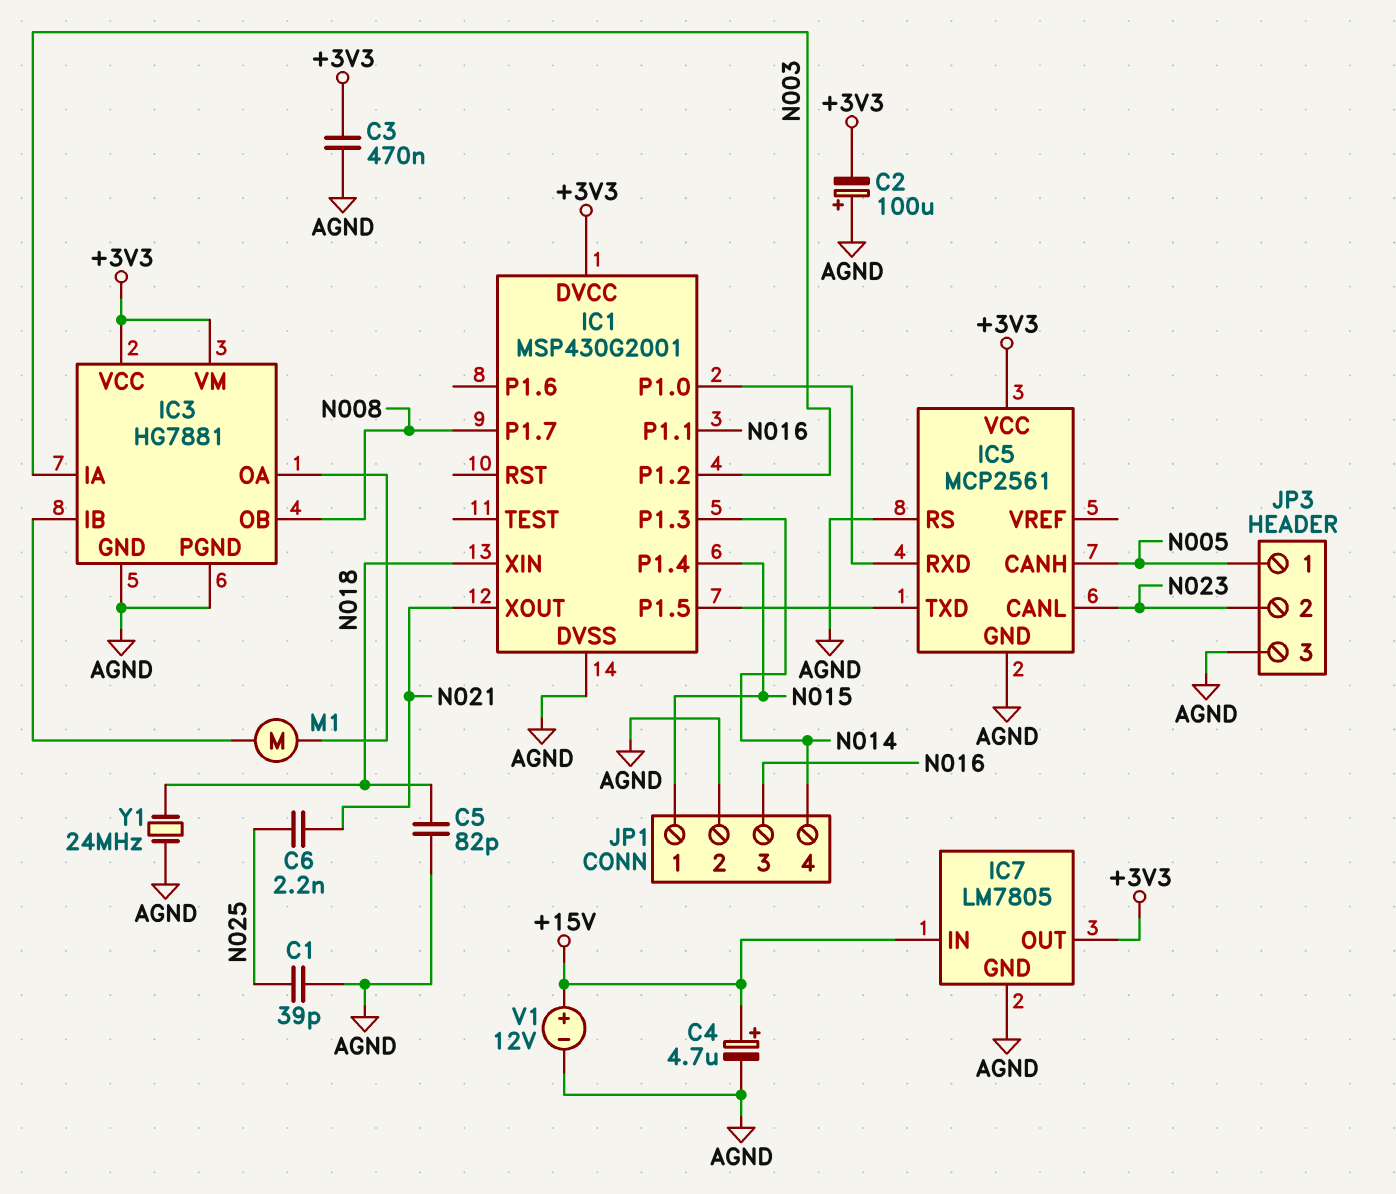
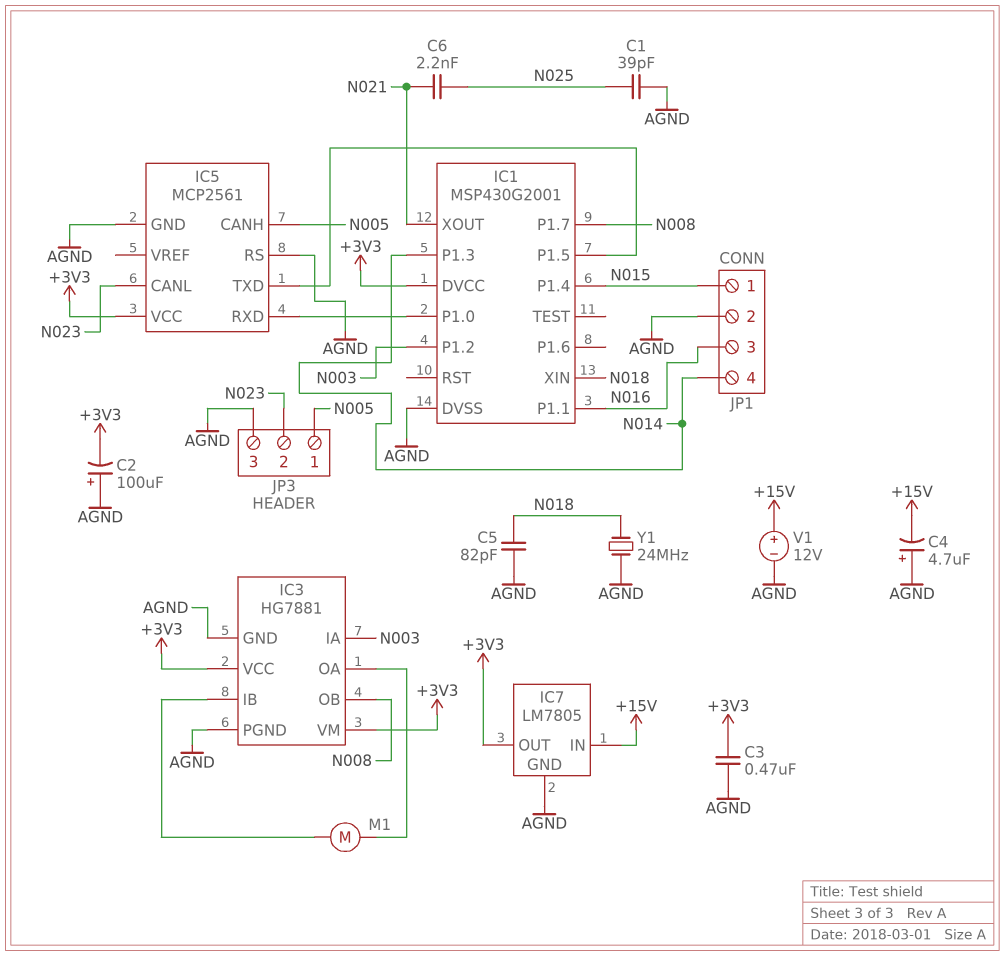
C4: 4.7uF (plus +15V, minus AGND) -> 4.7uF (plus AGND, minus +15V)

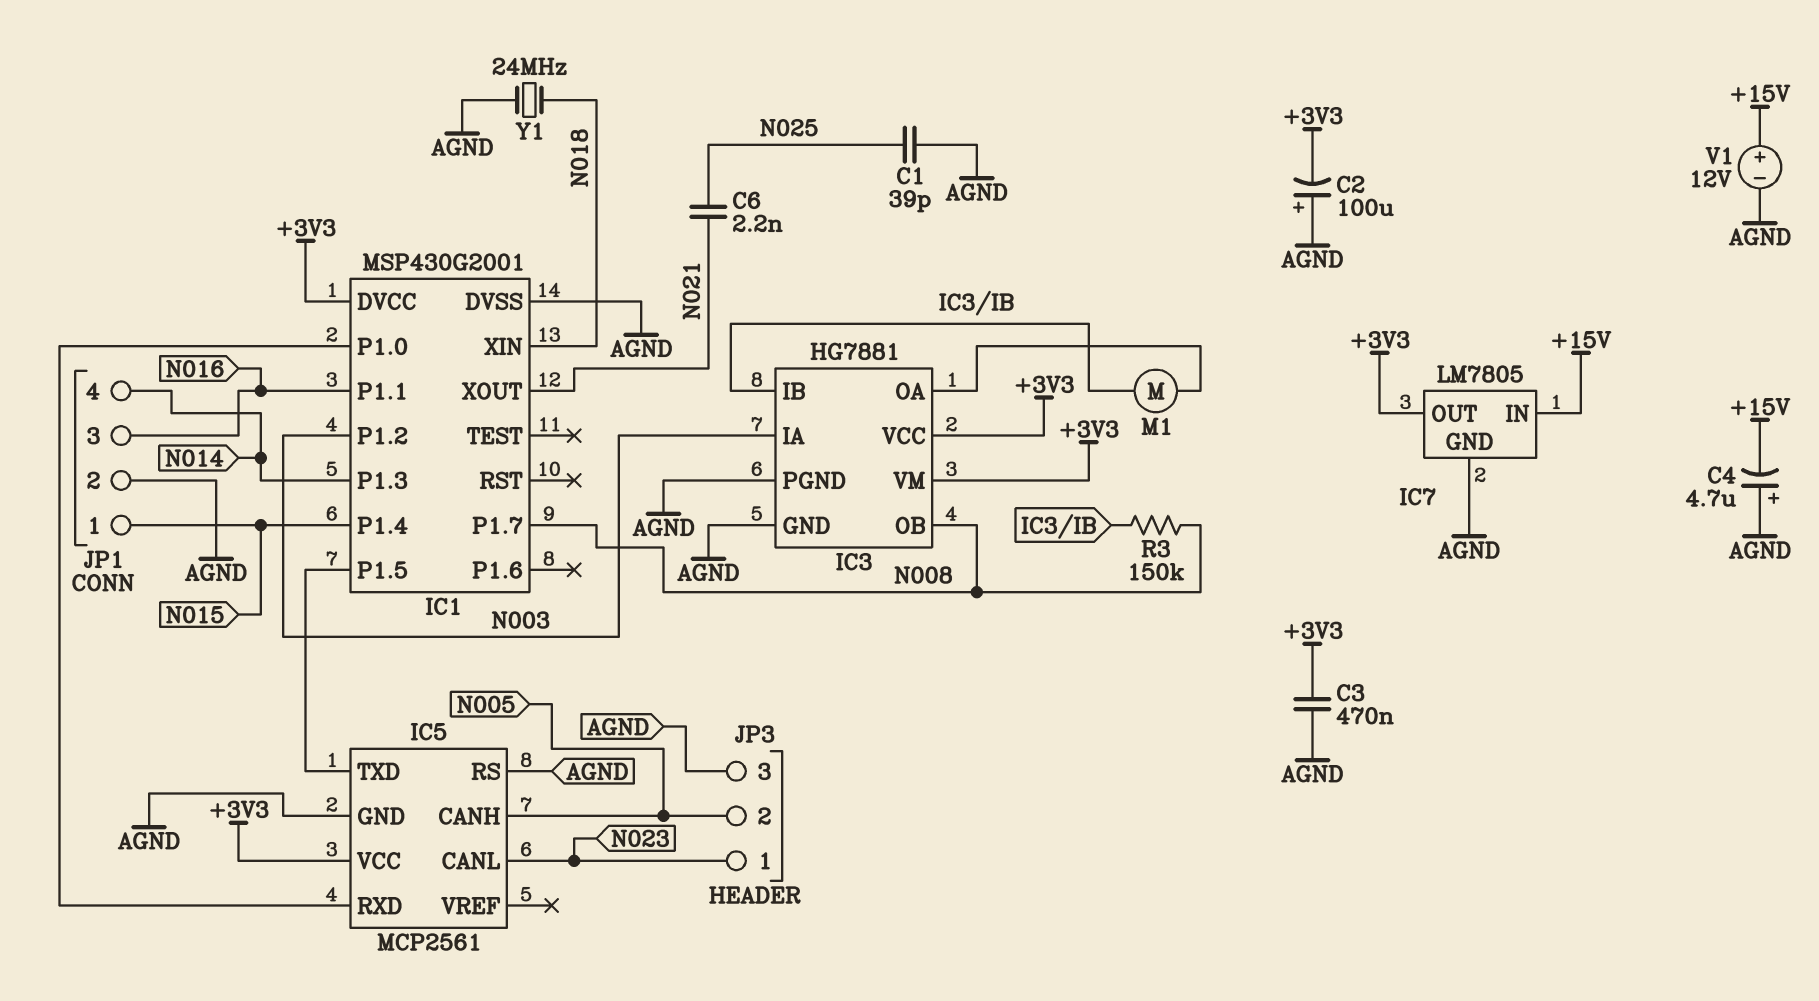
C5: 82pF (AGND, N018) -> none
JP3 pin 1: N005 -> N023
JP3 pin 2: N023 -> N005
R3: none -> 150k (IC3/IB, N008)

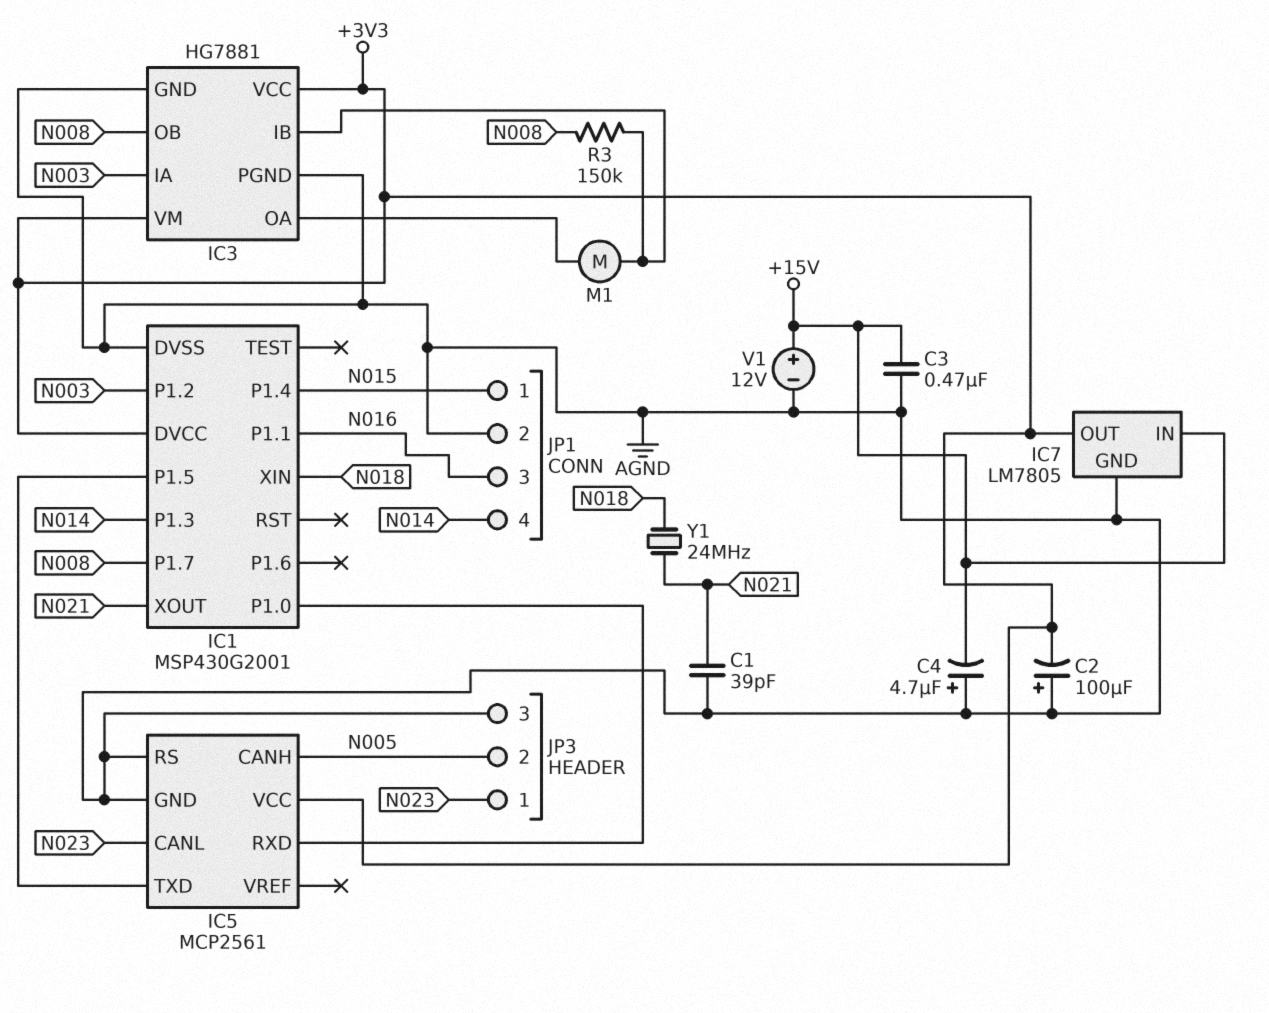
C1: 39pF (AGND, N025) -> 39pF (AGND, N021)
C3: 470nF (+3V3, AGND) -> 470nF (+15V, AGND)
C6: 2.2nF (N021, N025) -> none
Y1: 24MHz (AGND, N018) -> 24MHz (N018, N021)

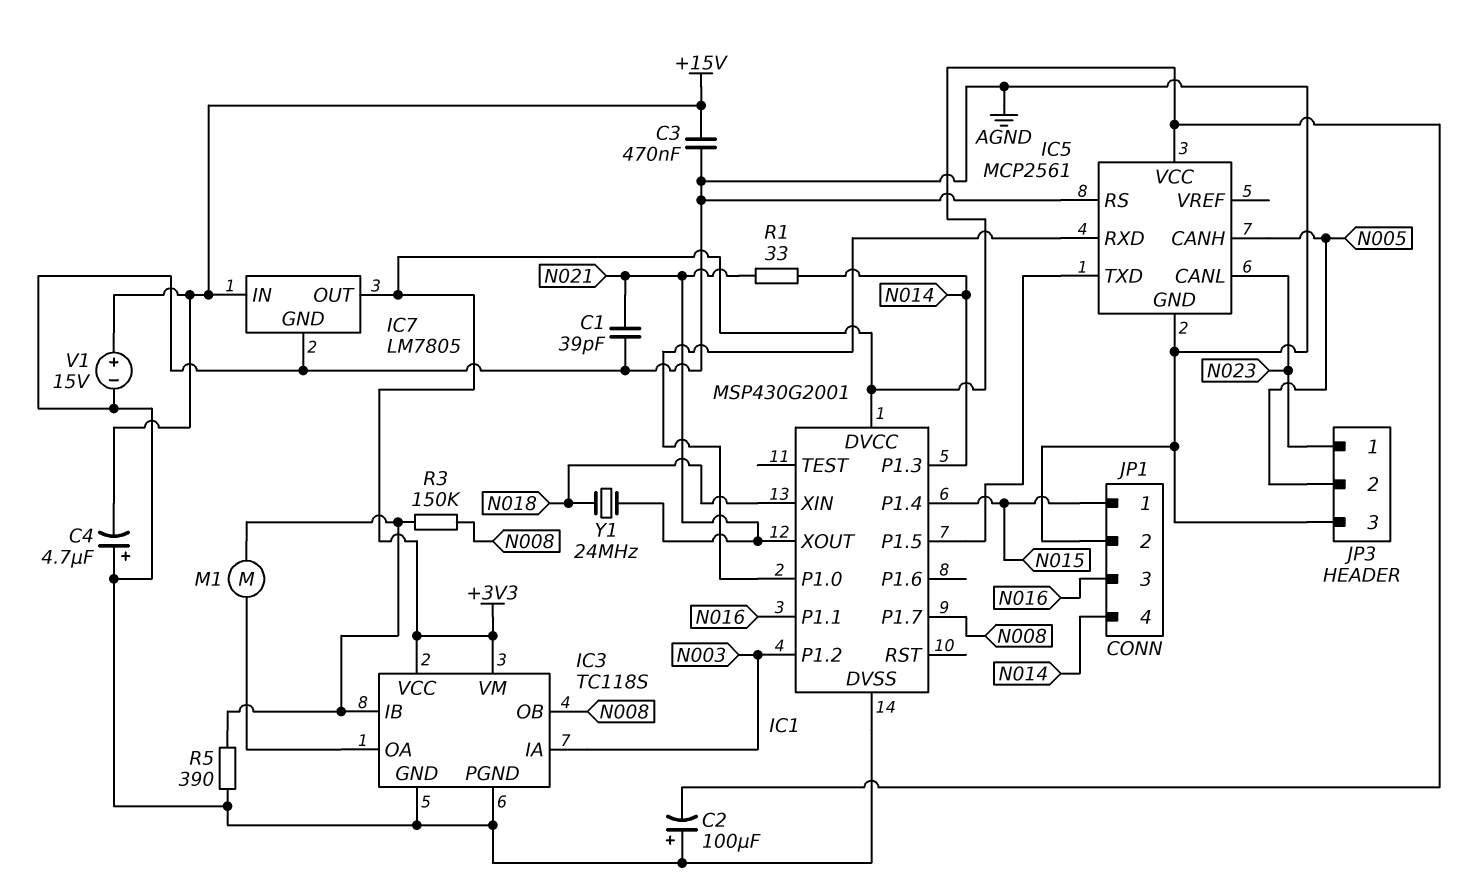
IC3: HG7881 -> TC118S
R1: none -> 33 (N014, N021)
R5: none -> 390 (AGND, IC3/IB)
V1: 12V (plus +15V, minus AGND) -> 15V (plus +15V, minus AGND)

